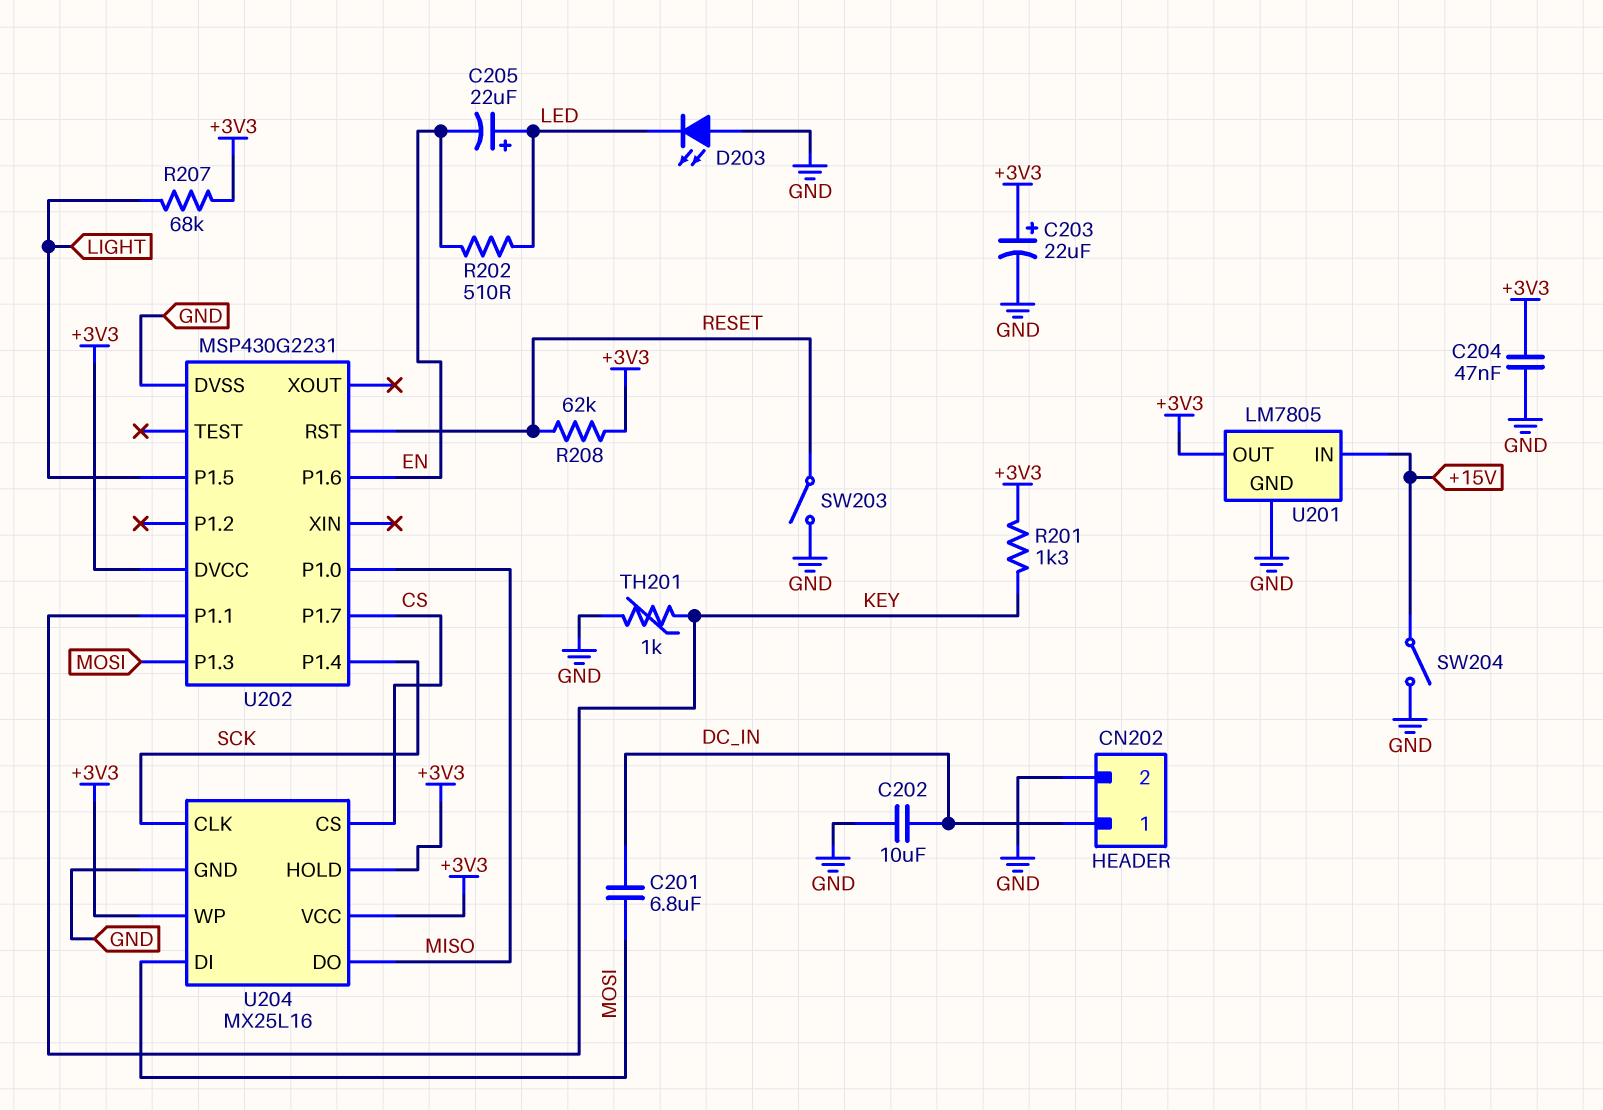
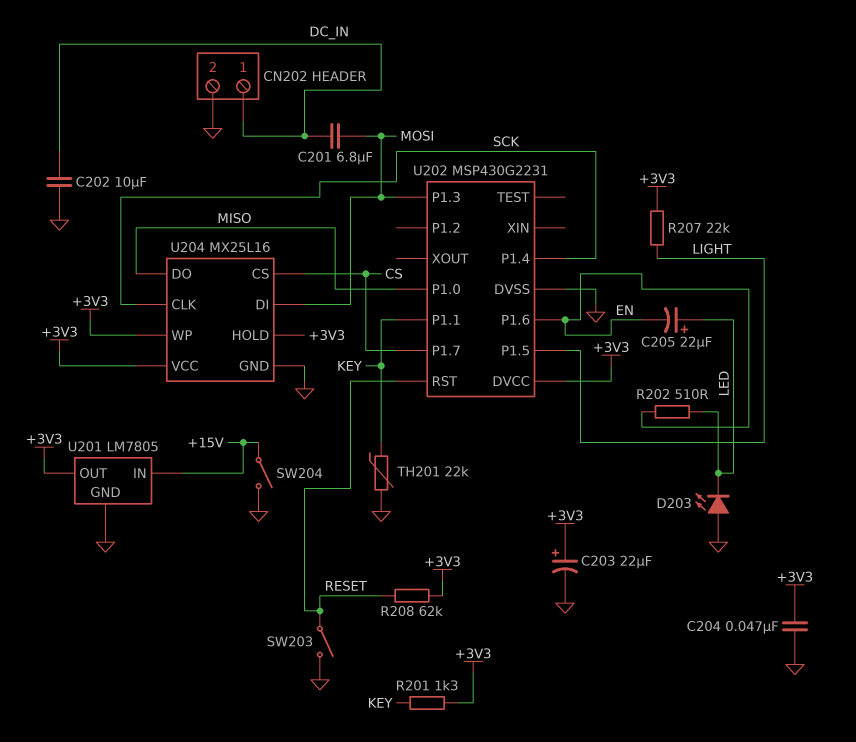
R207: 68k (+3V3, LIGHT) -> 22k (+3V3, LIGHT)
TH201: 1k (GND, KEY) -> 22k (GND, KEY)

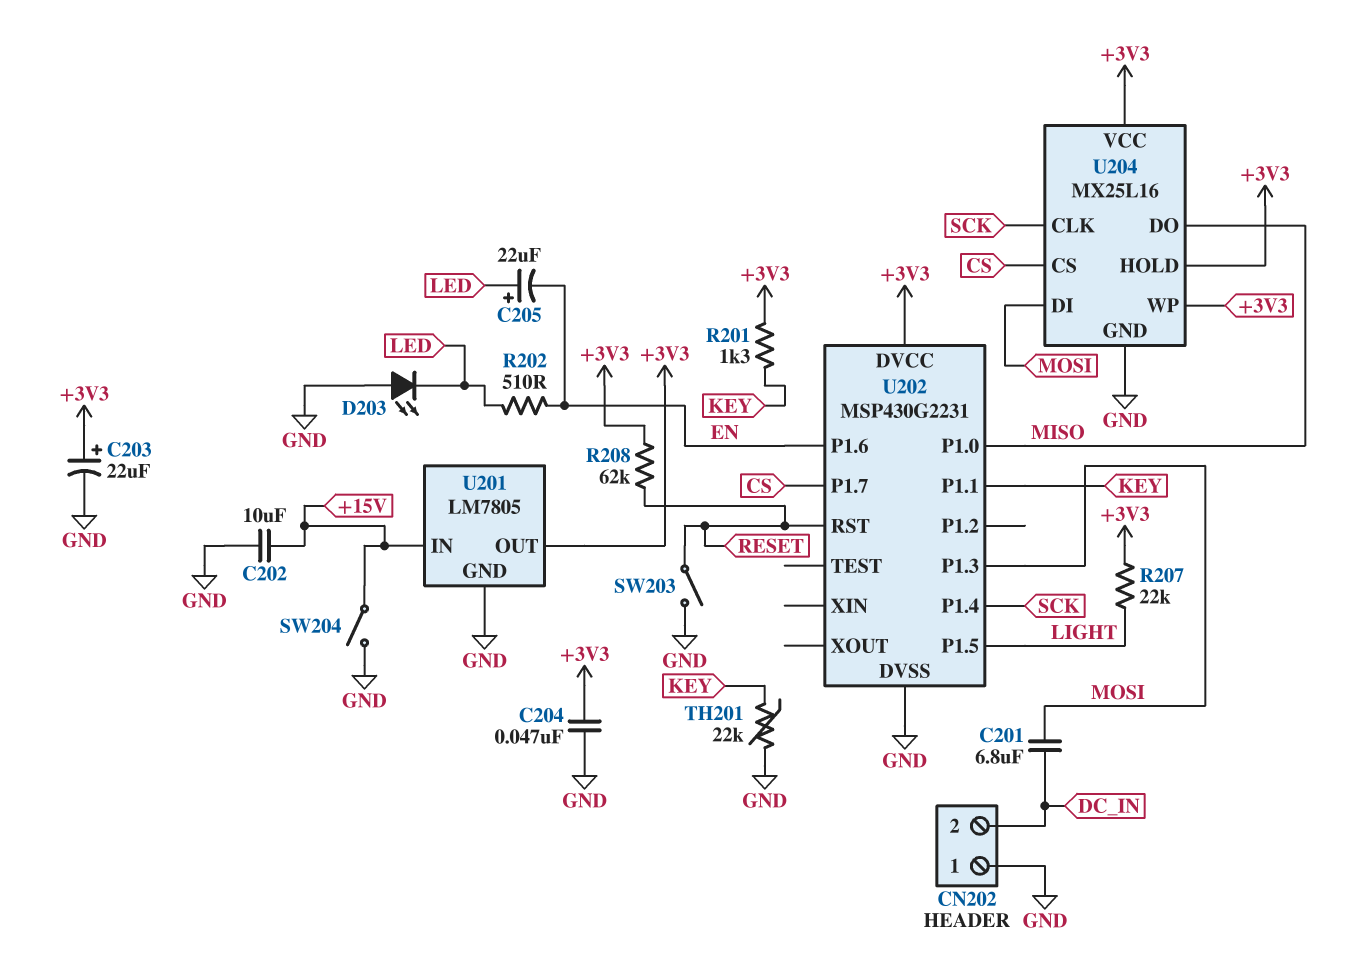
C202: 10uF (DC_IN, GND) -> 10uF (+15V, GND)
CN202 pin 1: DC_IN -> GND
CN202 pin 2: GND -> DC_IN

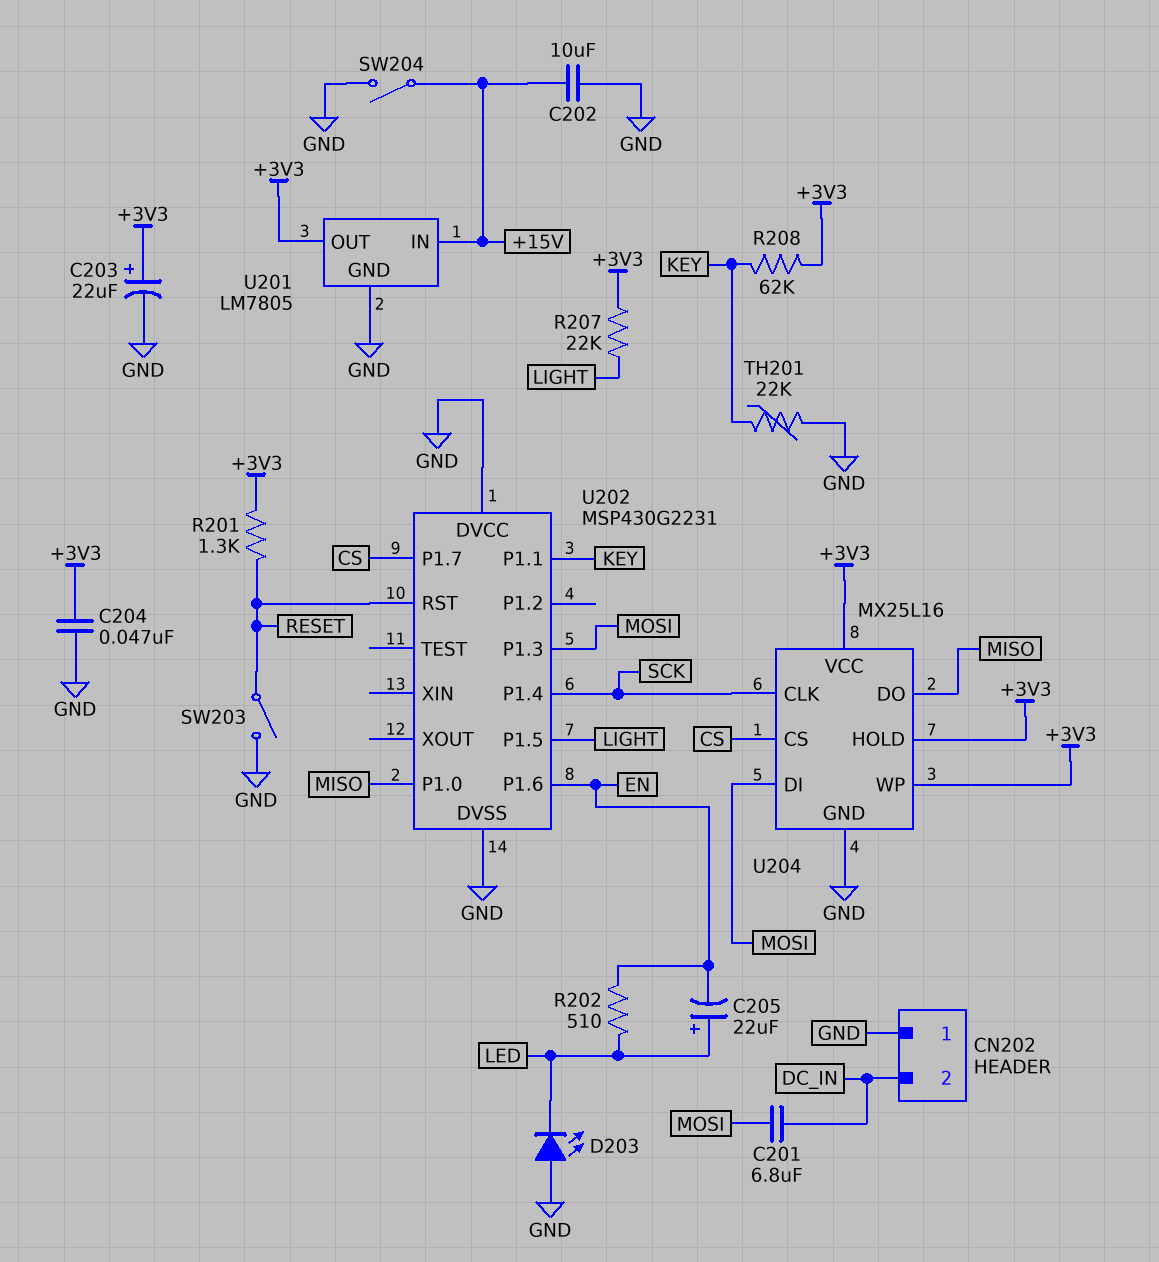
R201: 1.3k (+3V3, KEY) -> 1.3k (+3V3, RESET)
R208: 62k (+3V3, RESET) -> 62k (+3V3, KEY)
U202 pin DVCC: +3V3 -> GND

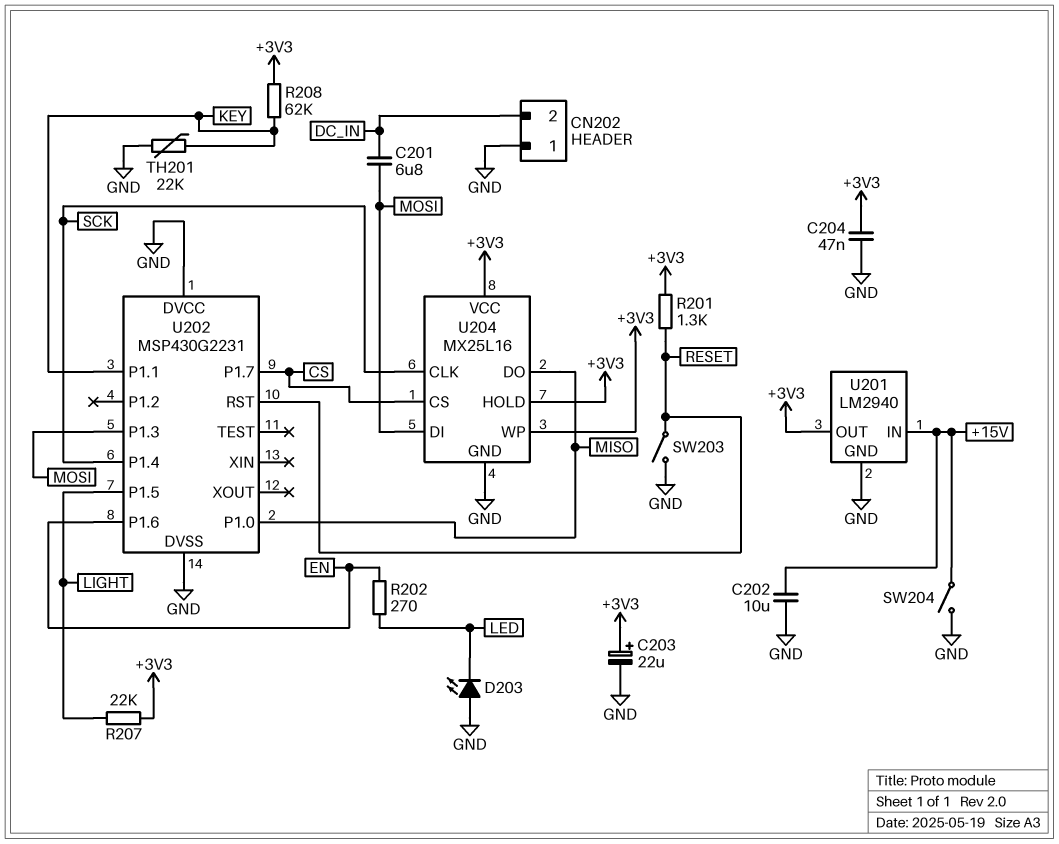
C205: 22uF (plus LED, minus EN) -> none
R202: 510 (EN, LED) -> 270 (EN, LED)
U201: LM7805 -> LM2940

